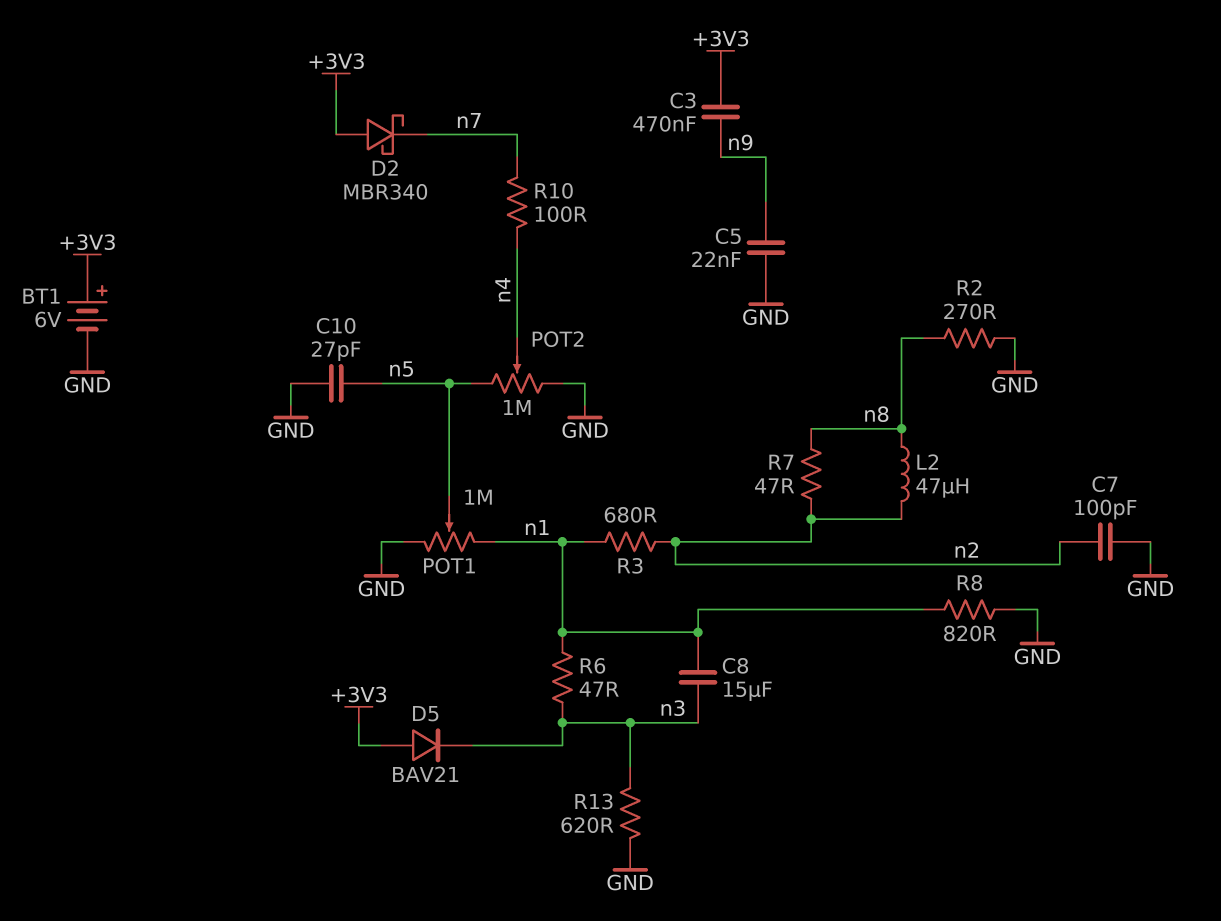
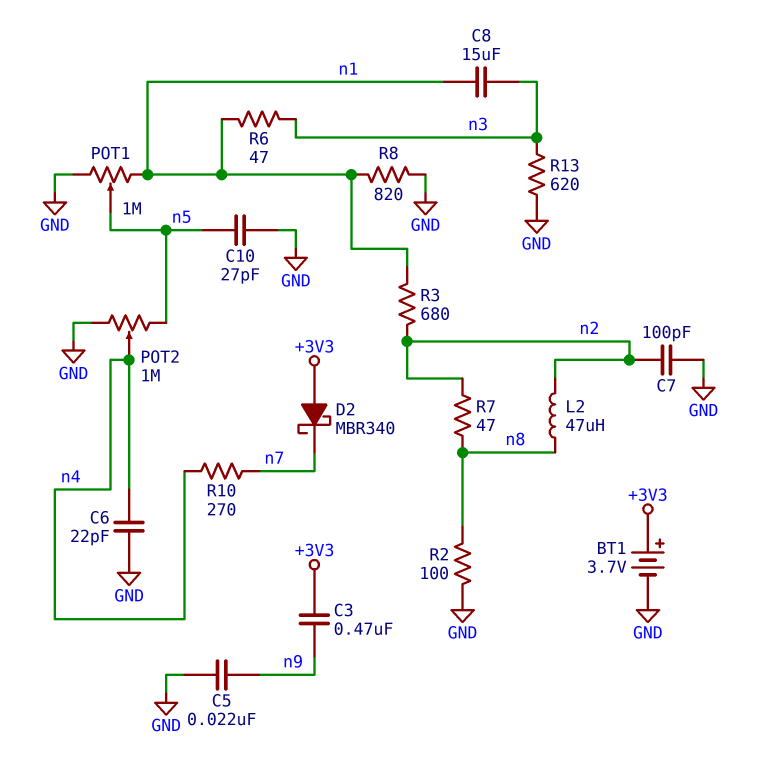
BT1: 6V (plus +3V3, minus GND) -> 3.7V (plus +3V3, minus GND)
C6: none -> 22pF (GND, n4)
D5: diode BAV21 (A +3V3, K n3) -> none
R2: 270 (GND, n8) -> 100 (GND, n8)
R10: 100 (n4, n7) -> 270 (n4, n7)

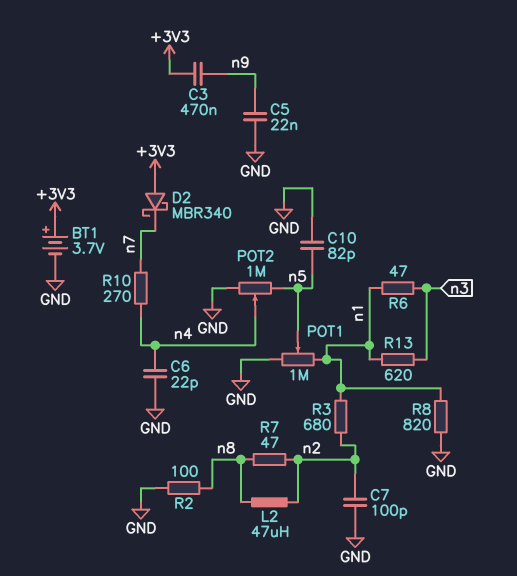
C8: 15uF (n1, n3) -> none
C10: 27pF (GND, n5) -> 82pF (GND, n5)
R13: 620 (GND, n3) -> 620 (n1, n3)

